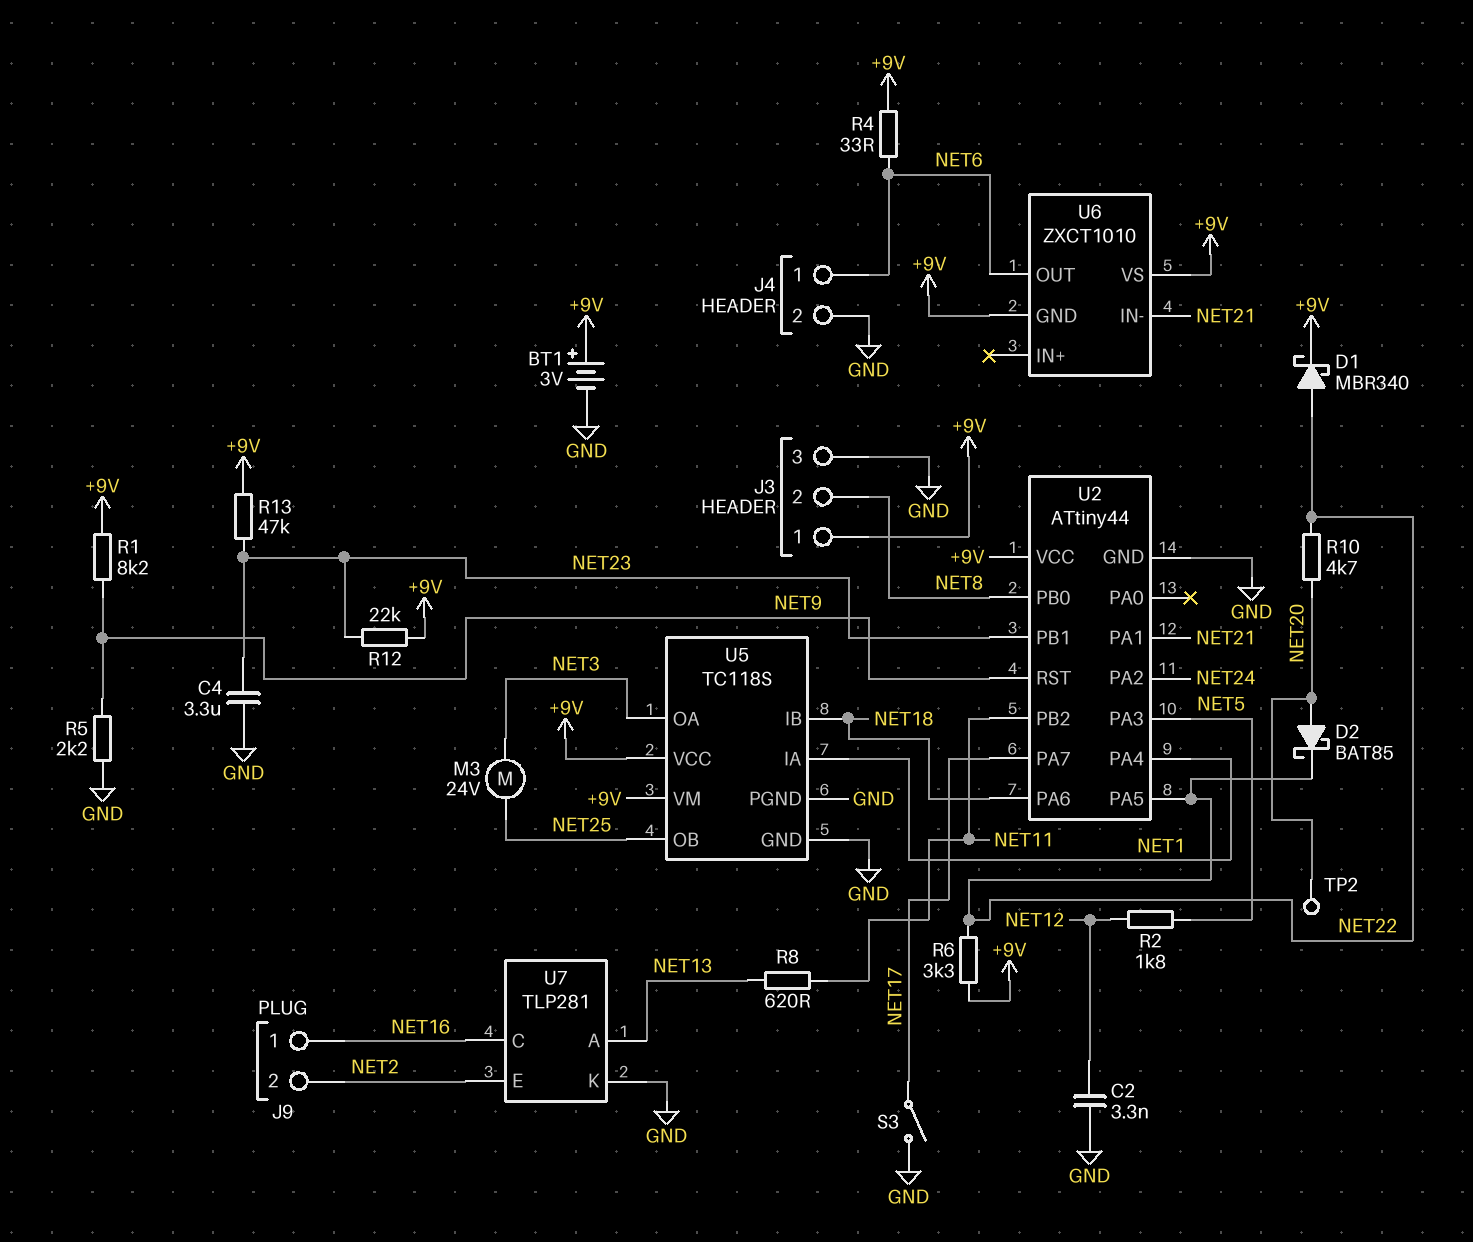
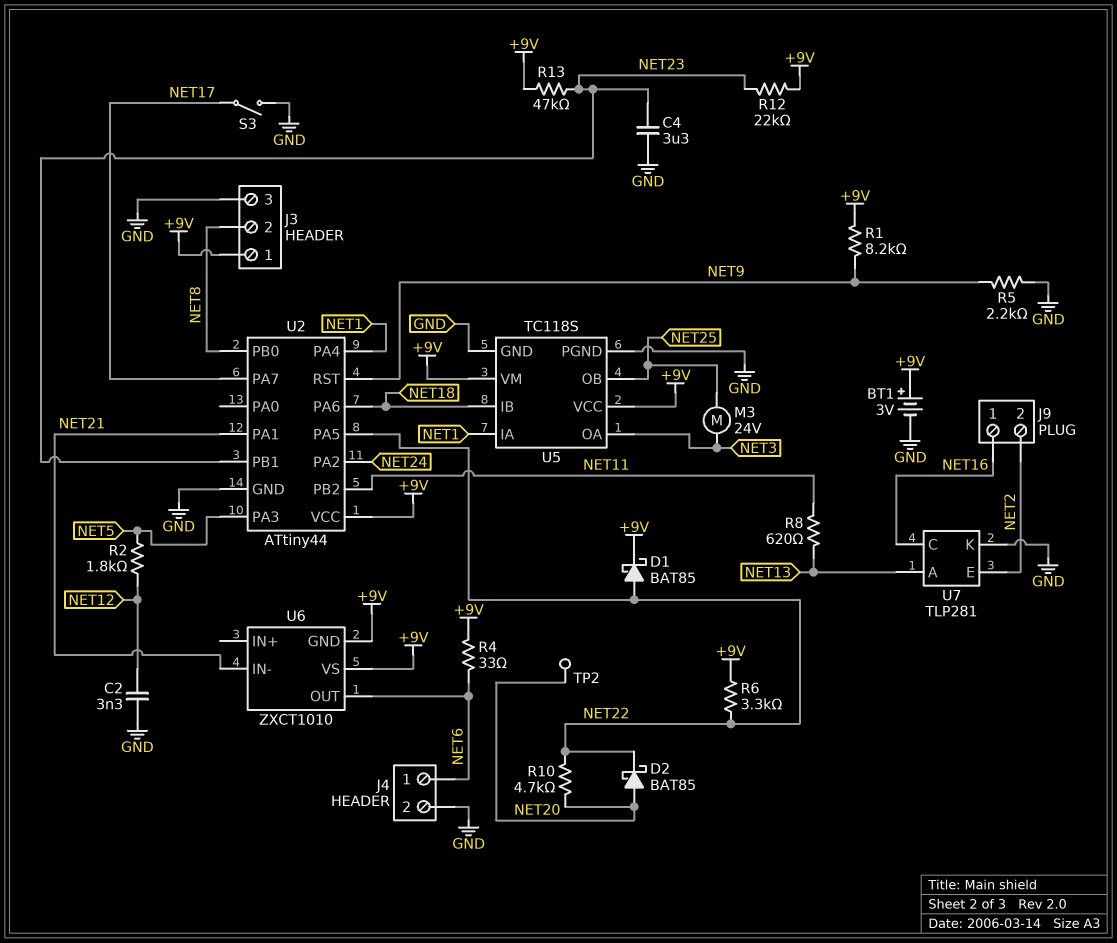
D1: schottky MBR340 (A NET22, K +9V) -> schottky BAT85 (A NET22, K +9V)

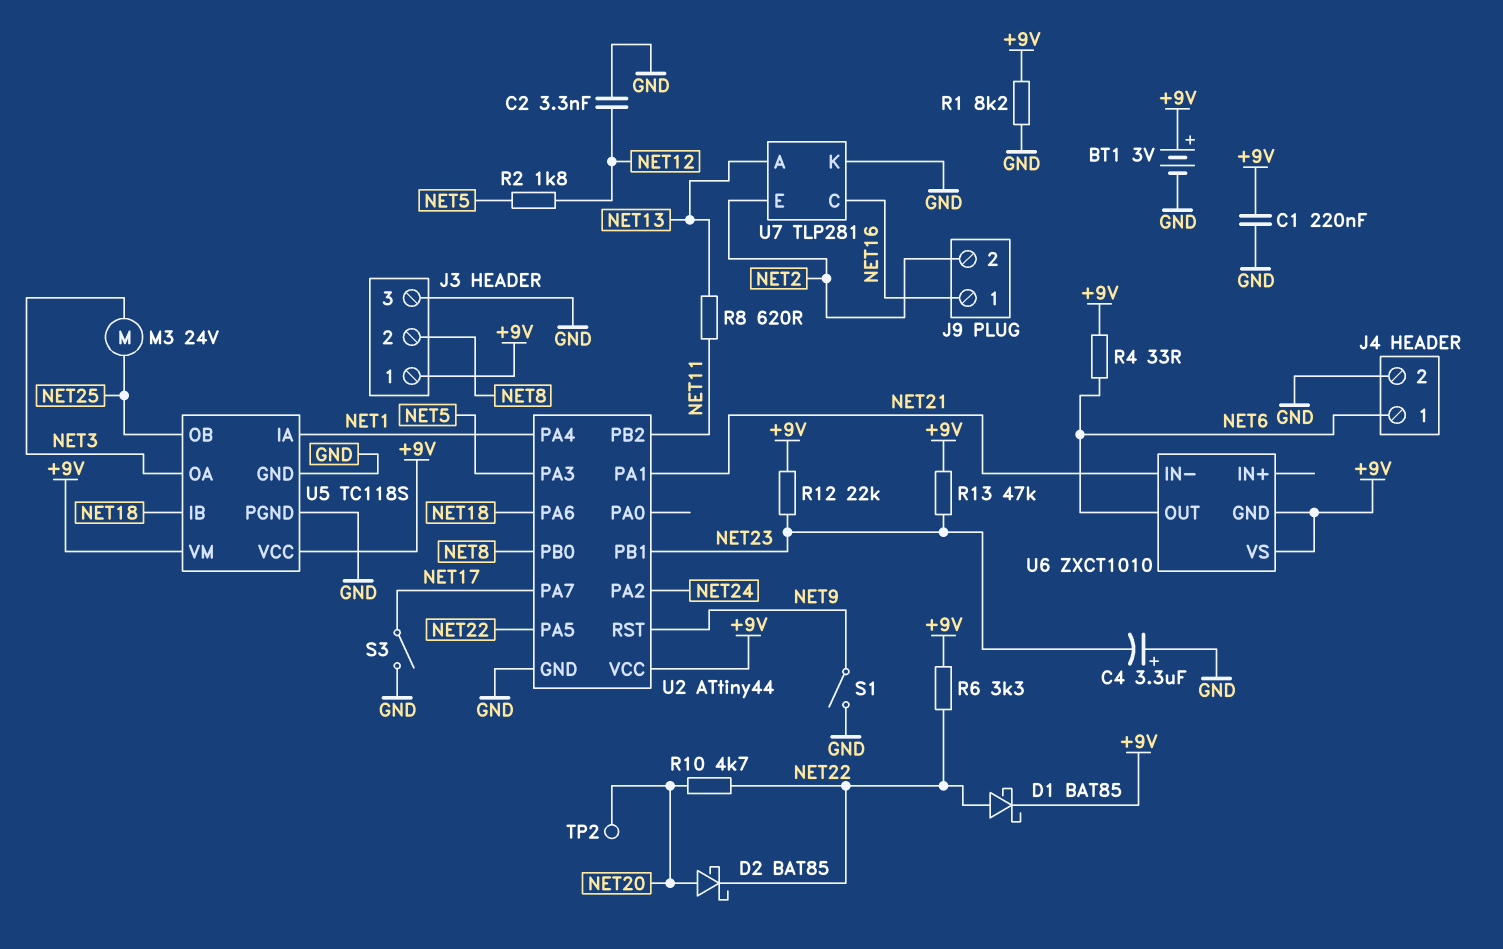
C1: none -> 220nF (+9V, GND)
C4: 3.3uF (GND, NET23) -> 3.3uF (plus GND, minus NET23)
R1: 8.2k (+9V, NET9) -> 8.2k (+9V, GND)
R5: 2.2k (GND, NET9) -> none
S1: none -> switch (GND, NET9)

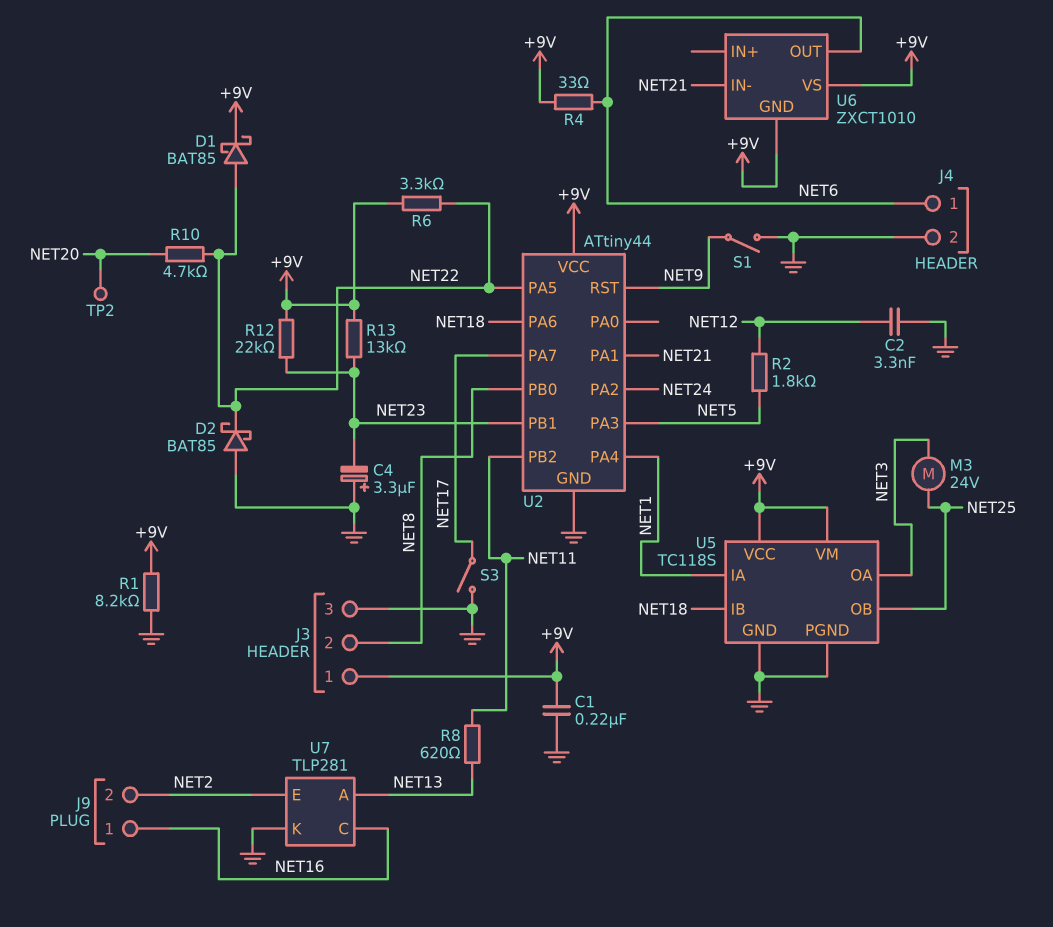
BT1: 3V (plus +9V, minus GND) -> none
D2: schottky BAT85 (A NET20, K NET22) -> schottky BAT85 (A GND, K NET22)
R13: 47k (+9V, NET23) -> 13k (+9V, NET23)

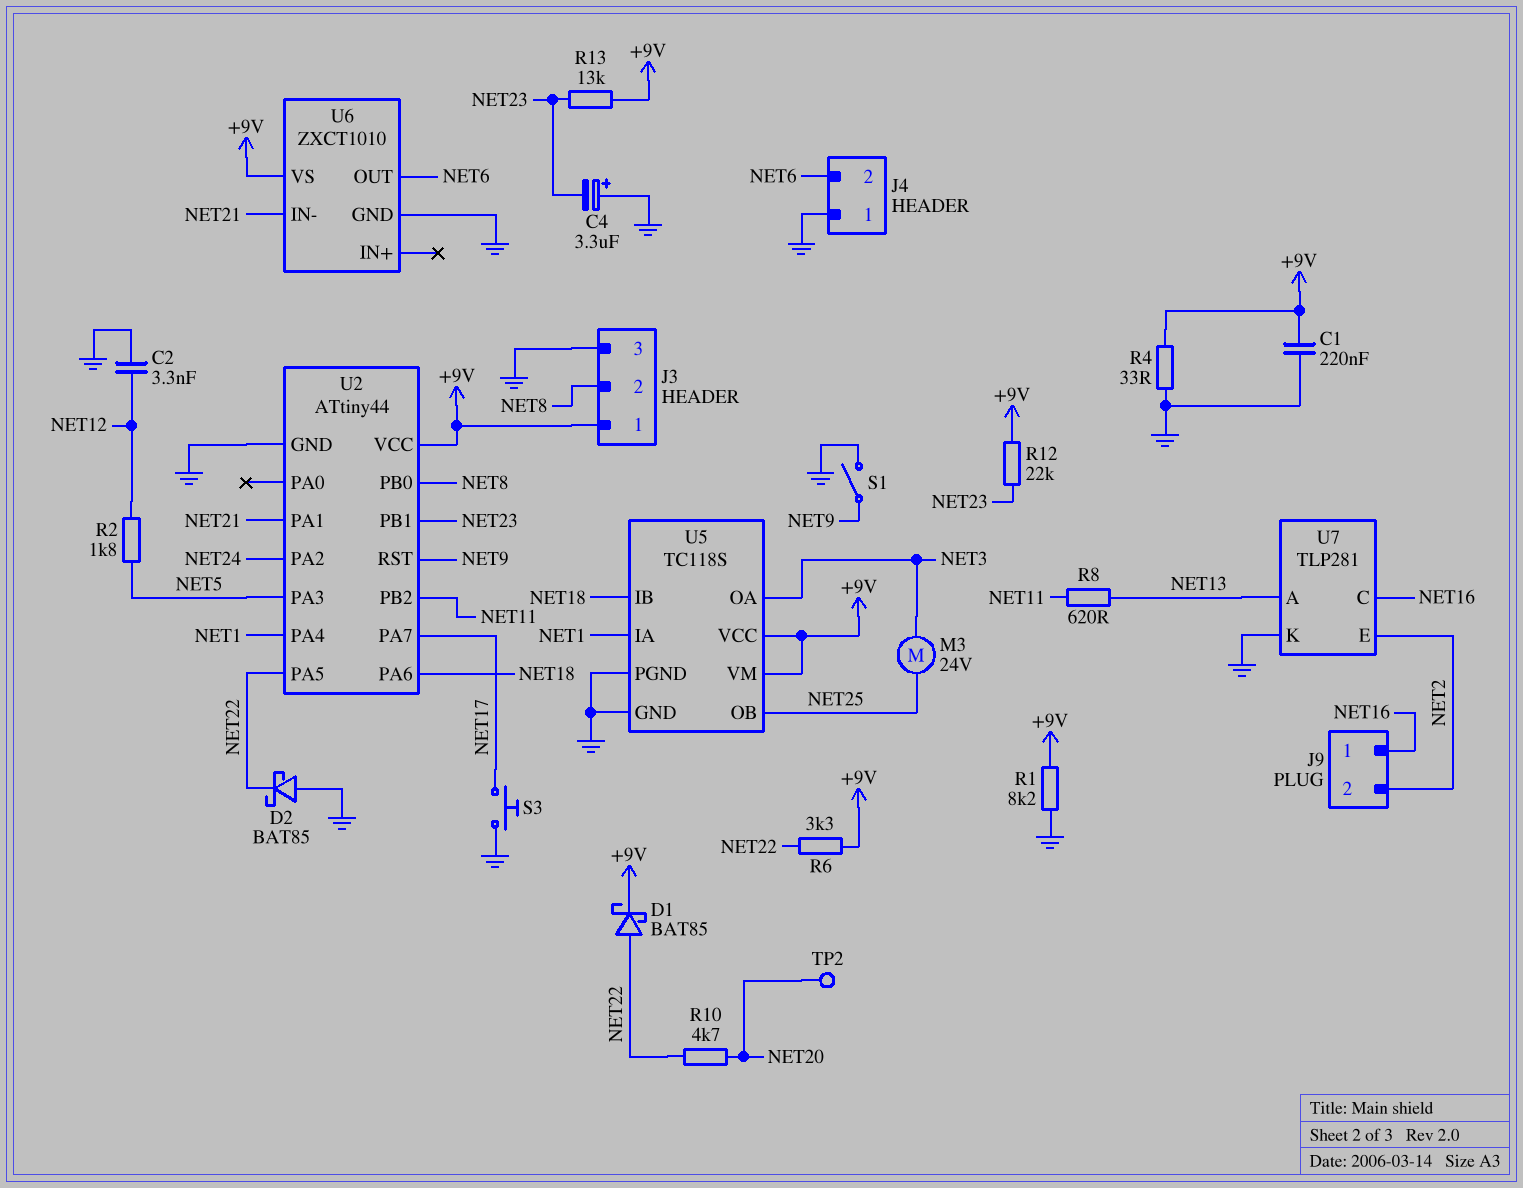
J4 pin 1: NET6 -> GND
J4 pin 2: GND -> NET6
R4: 33 (+9V, NET6) -> 33 (+9V, GND)
S3: switch (GND, NET17) -> button (GND, NET17)
U6 pin GND: +9V -> GND

